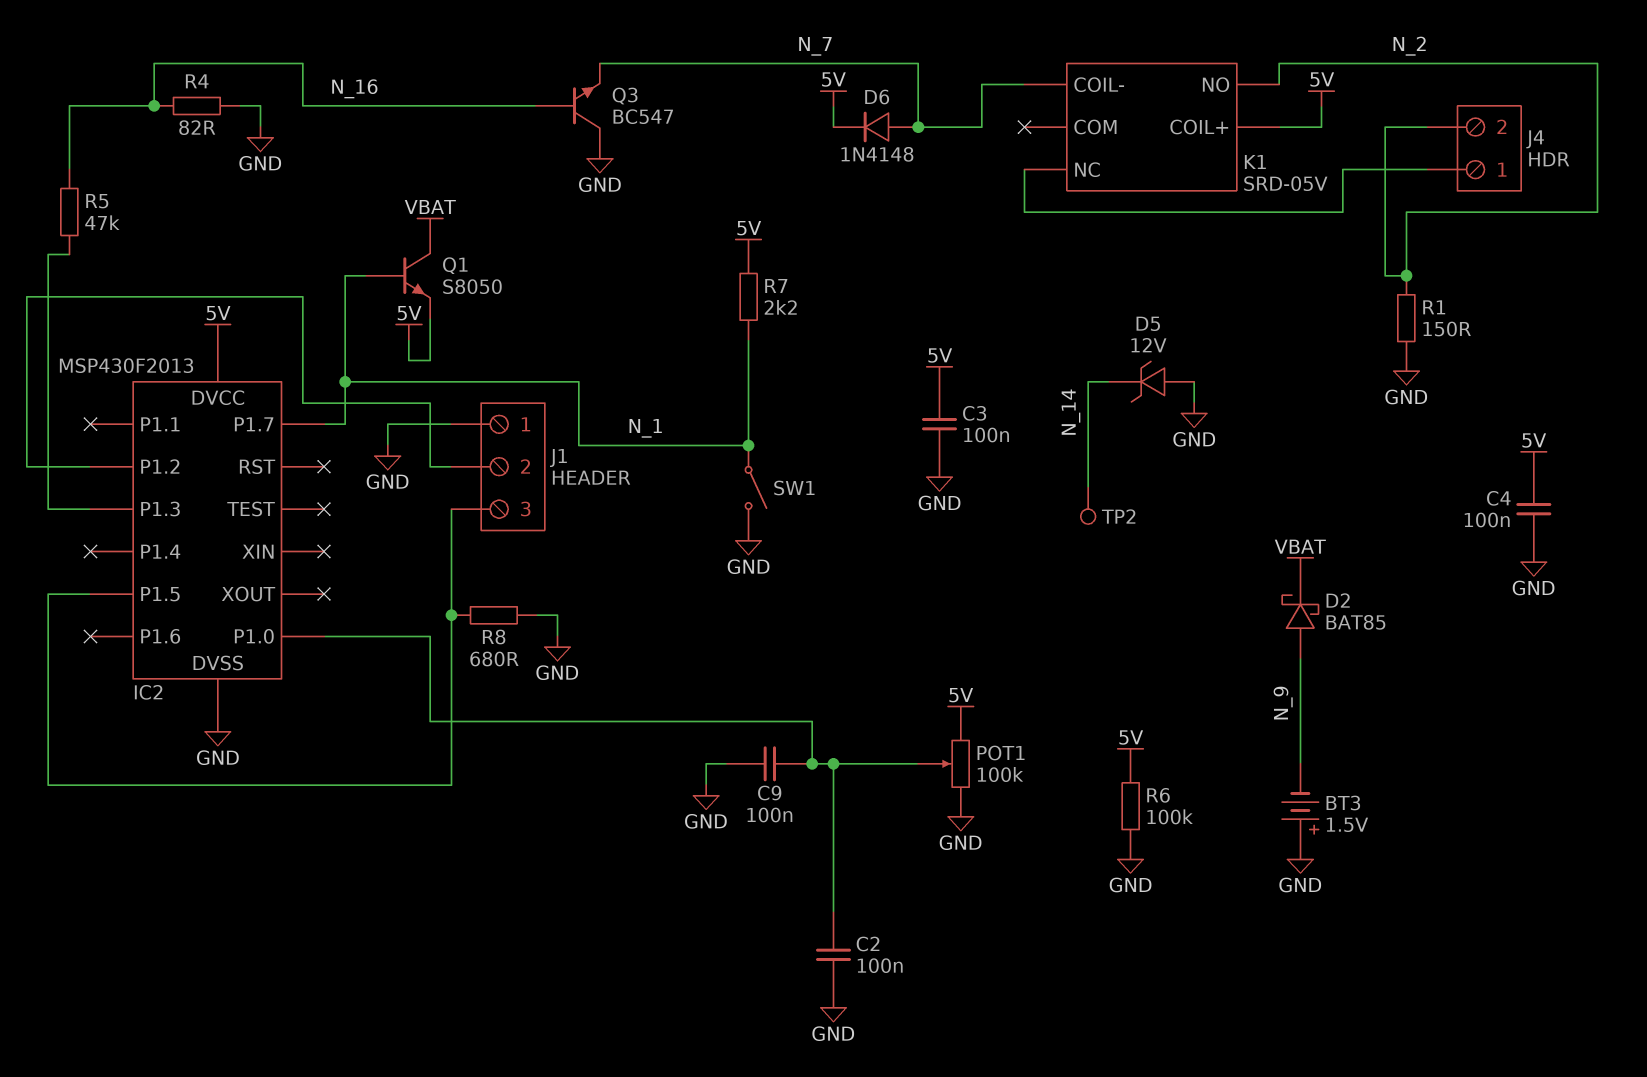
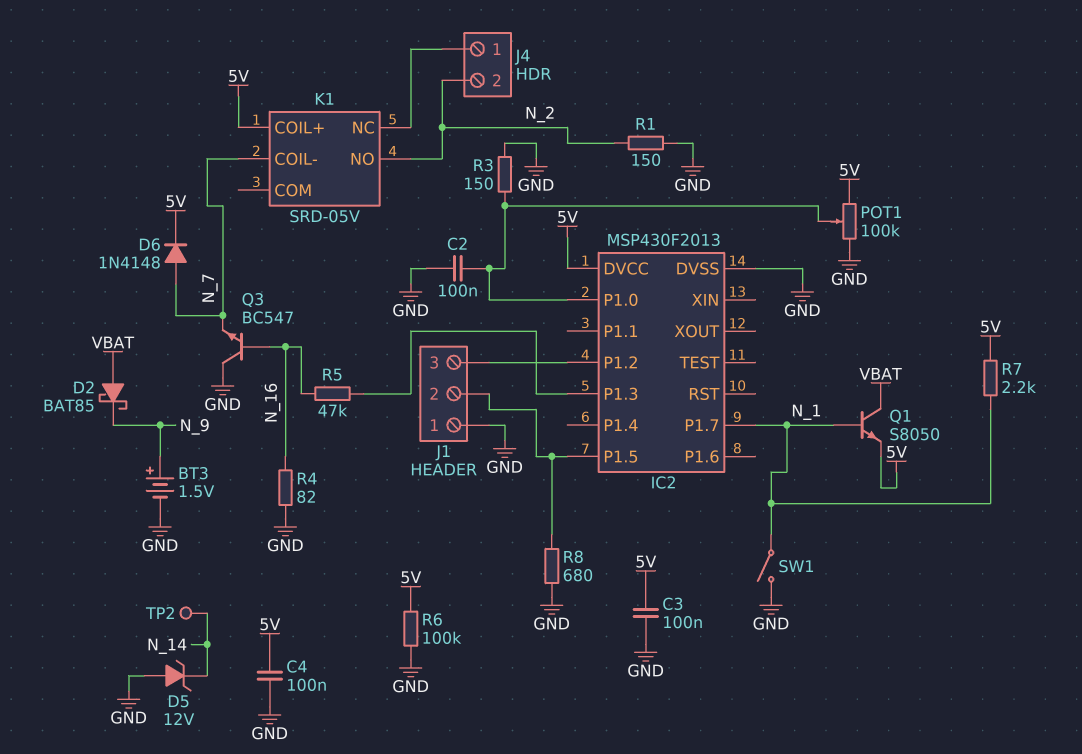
BT3: 1.5V (plus GND, minus N_9) -> 1.5V (plus N_9, minus GND)
C9: 100nF (GND, IC2/P1.0) -> none
D2: schottky BAT85 (A N_9, K VBAT) -> schottky BAT85 (A VBAT, K N_9)
J1 pin 2: IC2/P1.2 -> IC2/P1.5
J1 pin 3: IC2/P1.5 -> IC2/P1.2
R3: none -> 150 (GND, IC2/P1.0)

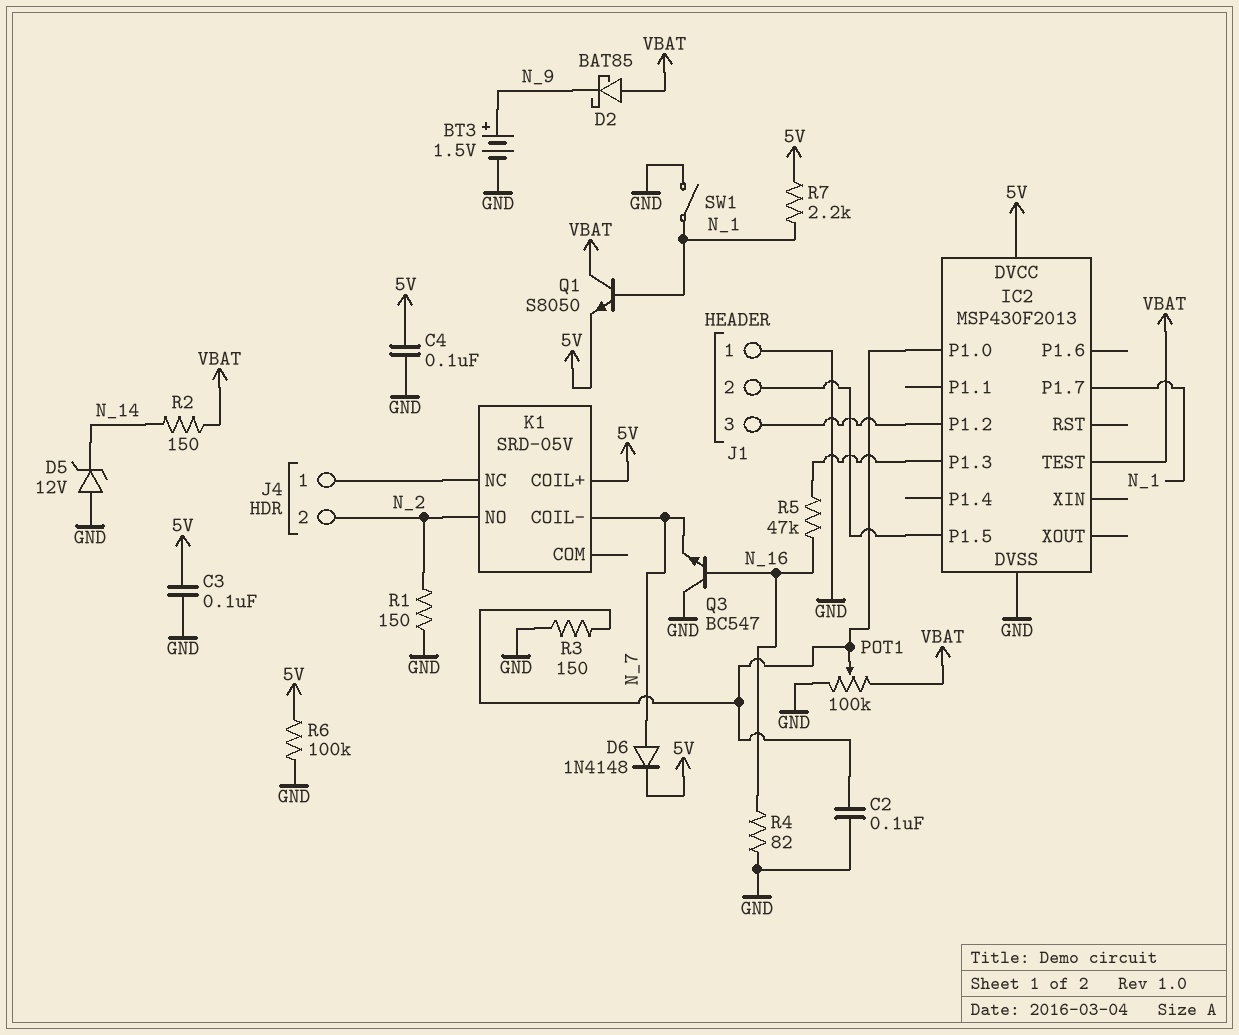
IC2 pin TEST: none -> VBAT
POT1: 100k (5V, GND, wiper IC2/P1.0) -> 100k (GND, VBAT, wiper IC2/P1.0)
R2: none -> 150 (N_14, VBAT)
R8: 680 (GND, IC2/P1.5) -> none
TP2: test point (N_14) -> none

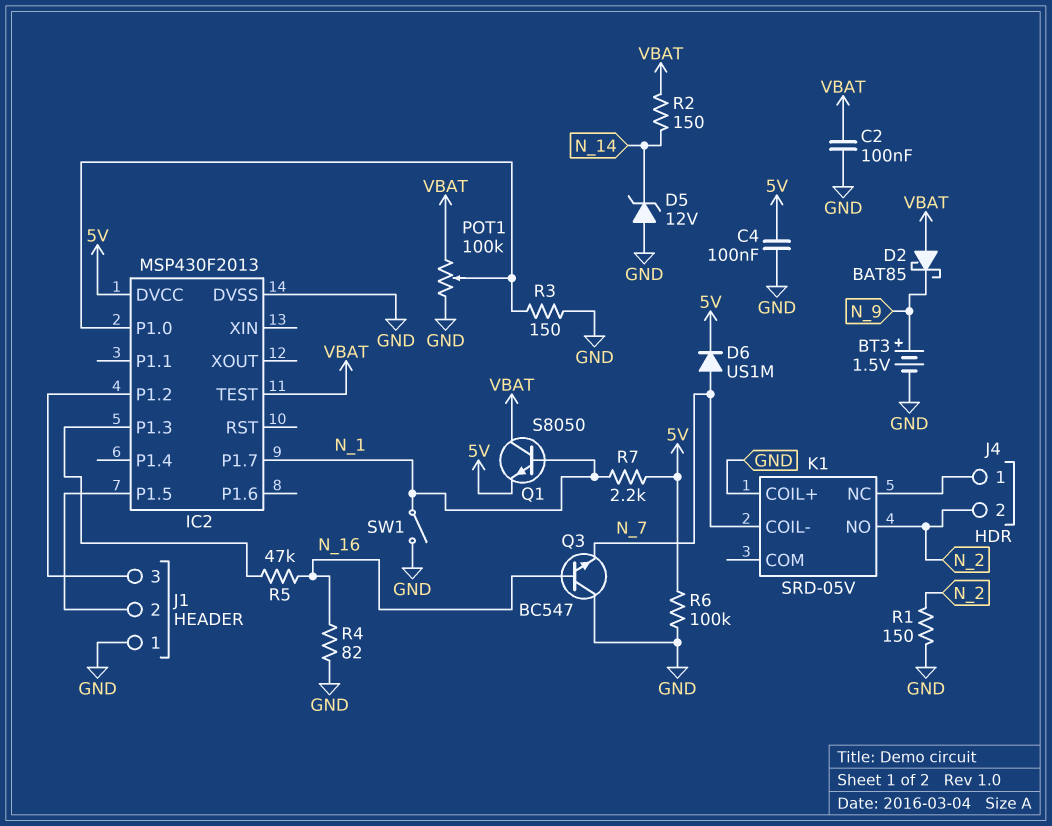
C2: 100nF (GND, IC2/P1.0) -> 100nF (GND, VBAT)
C3: 100nF (5V, GND) -> none
D6: diode 1N4148 (A N_7, K 5V) -> diode US1M (A N_7, K 5V)
K1 pin COIL+: 5V -> GND

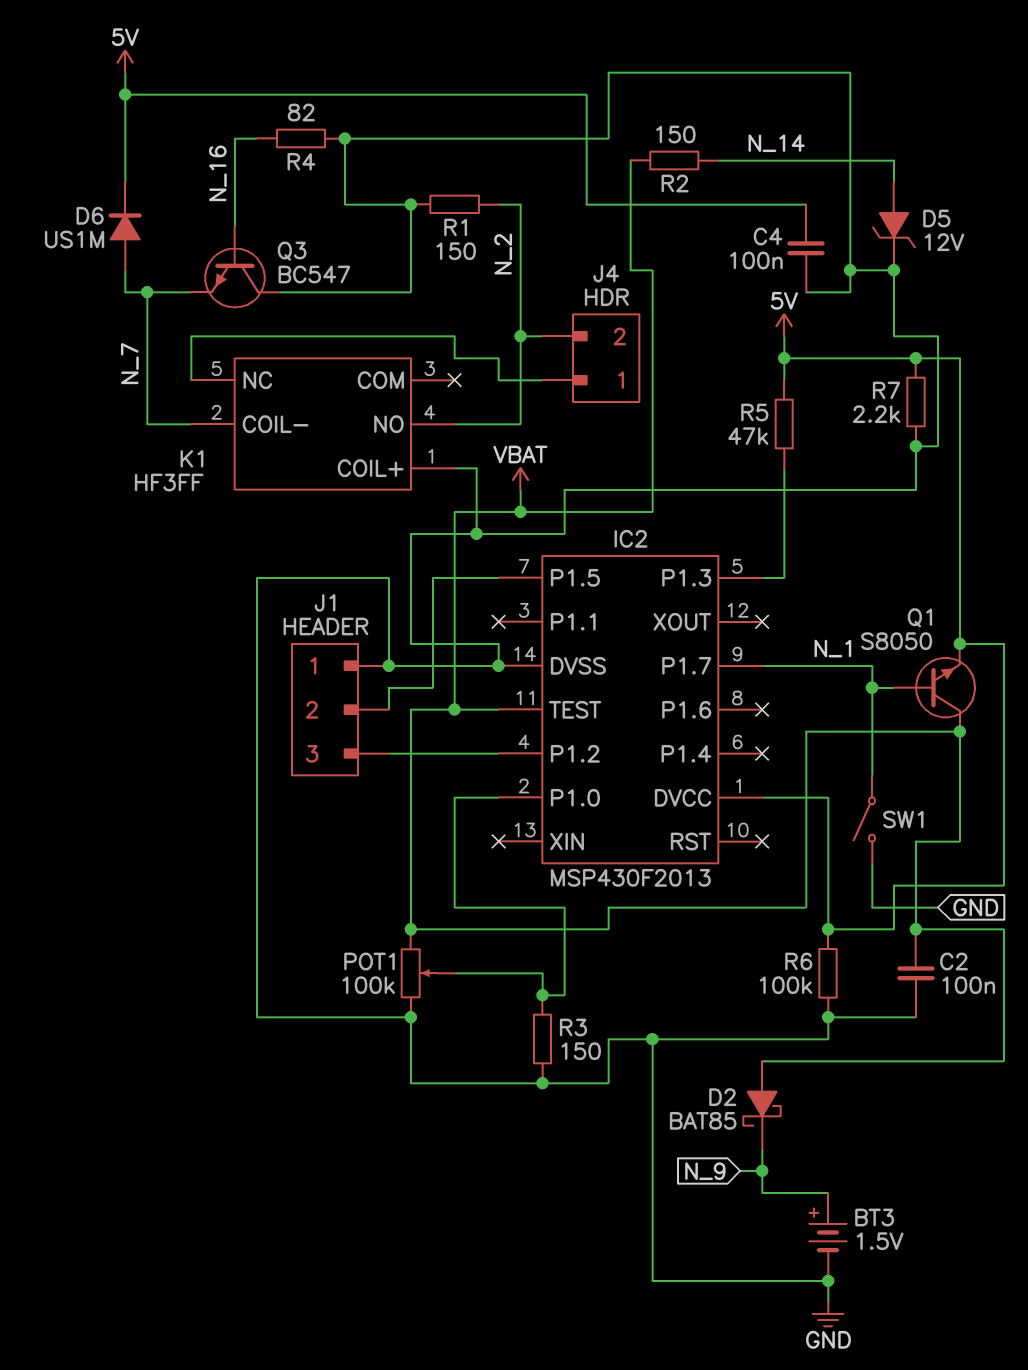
D5: zener 12V (A GND, K N_14) -> zener 12V (A N_14, K GND)
K1: SRD-05V -> HF3FF
R5: 47k (IC2/P1.3, N_16) -> 47k (5V, IC2/P1.3)
R7: 2.2k (5V, N_1) -> 2.2k (5V, GND)

